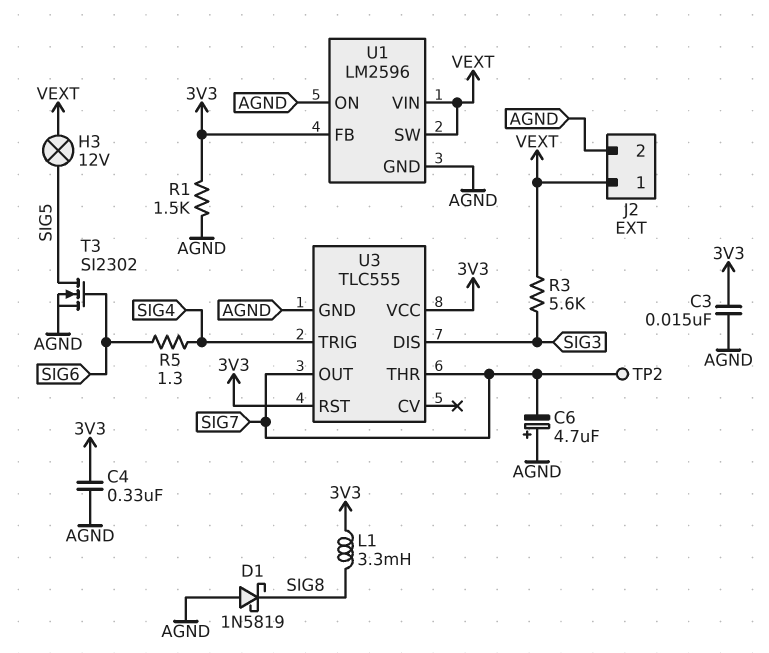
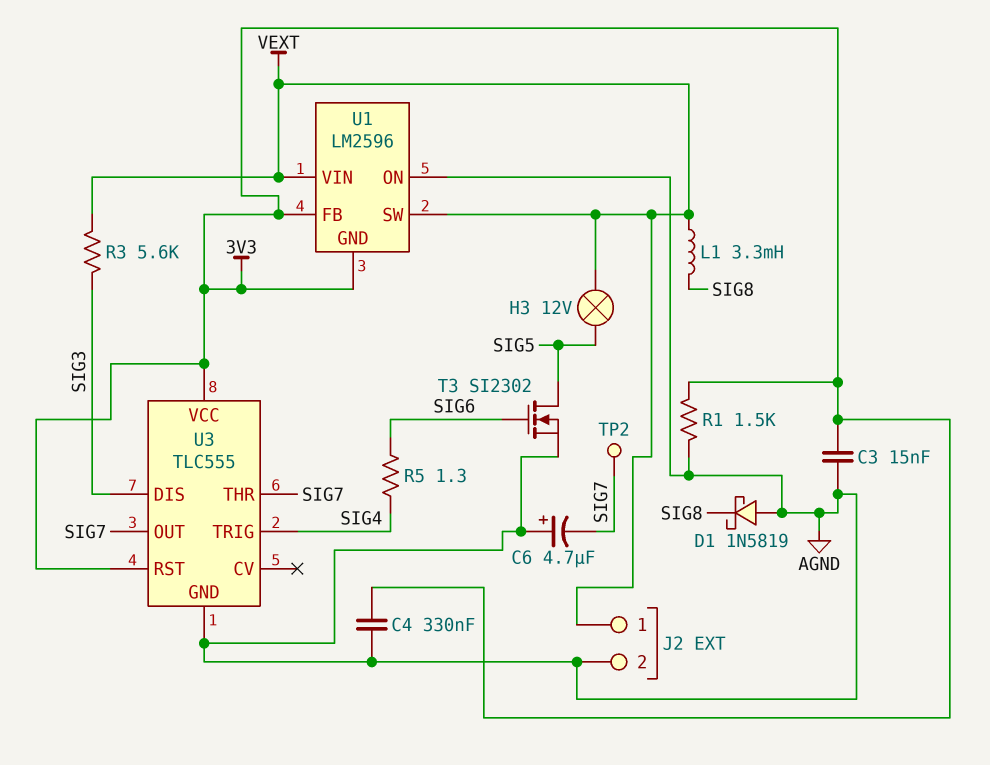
L1: 3.3mH (3V3, SIG8) -> 3.3mH (SIG8, VEXT)
U1 pin GND: AGND -> 3V3

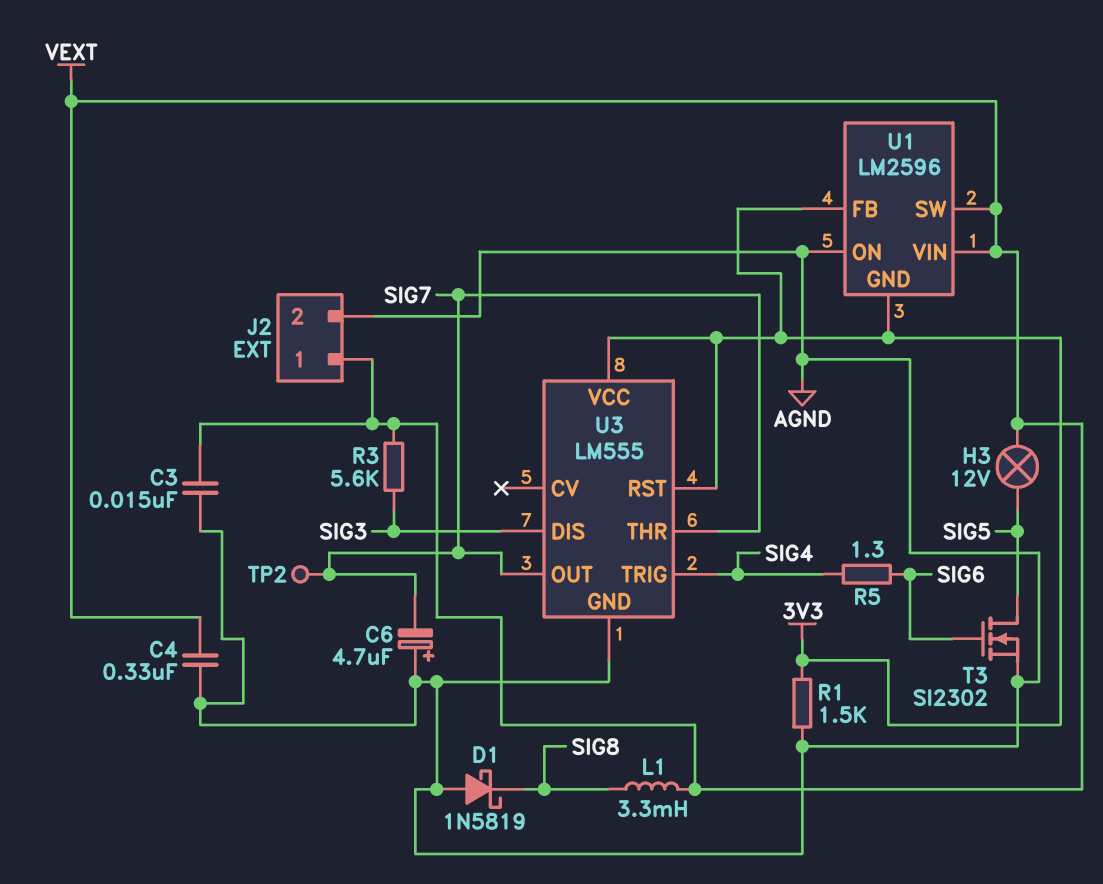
C3: 15nF (3V3, AGND) -> 15nF (AGND, VEXT)
C4: 330nF (3V3, AGND) -> 330nF (AGND, VEXT)
U3: TLC555 -> LM555

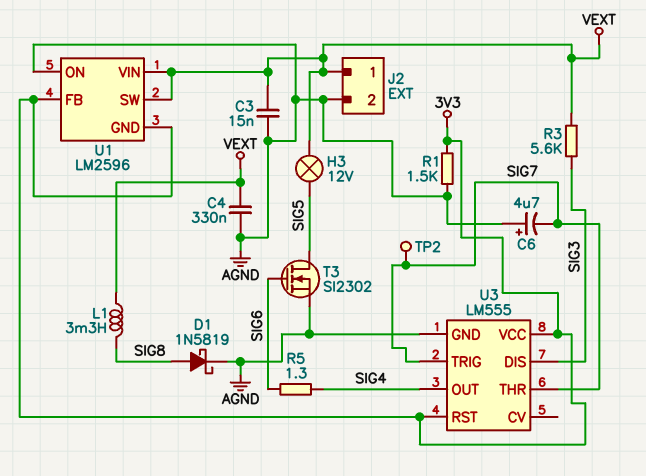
D1: schottky 1N5819 (A AGND, K SIG8) -> schottky 1N5819 (A SIG8, K AGND)
U3 pin OUT: SIG7 -> SIG4
U3 pin TRIG: SIG4 -> SIG7

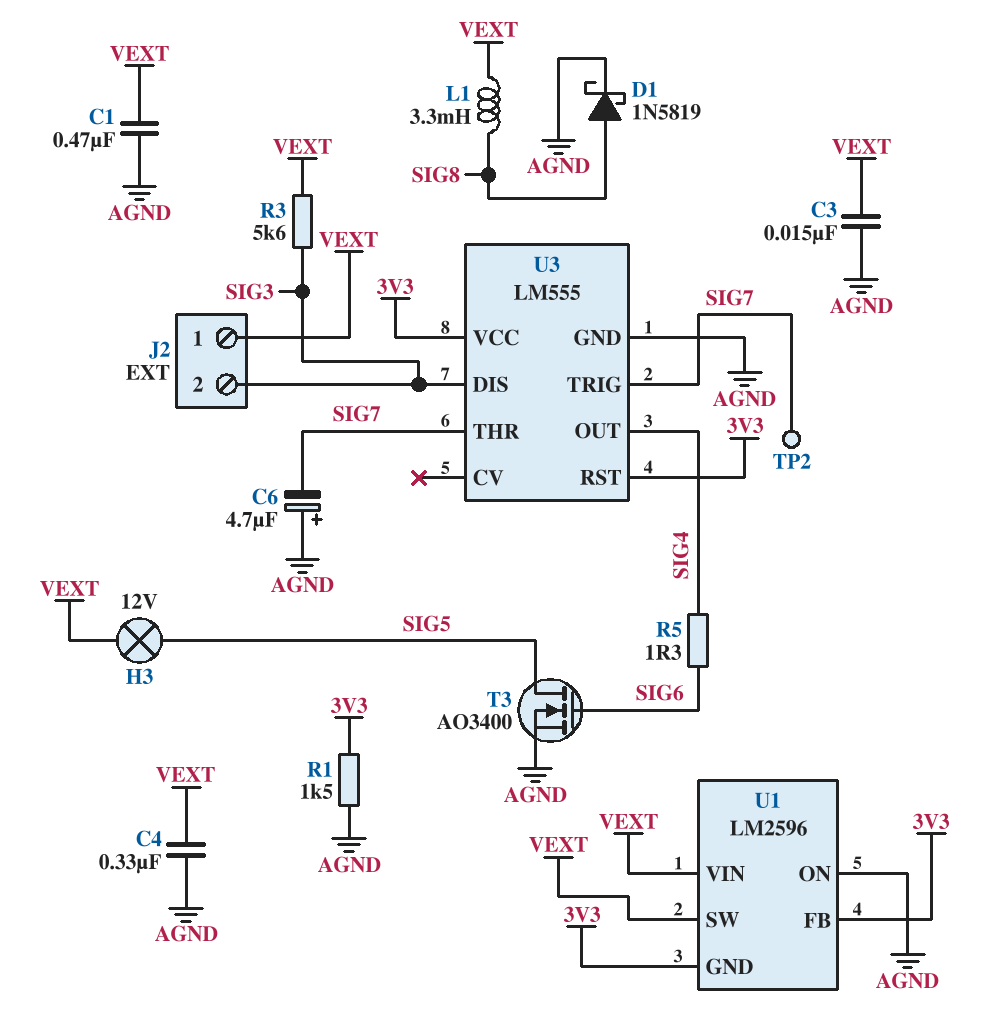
C1: none -> 470nF (AGND, VEXT)
J2 pin 2: AGND -> SIG3
T3: NMOS SI2302 (G SIG6, D SIG5, S AGND) -> NMOS AO3400 (G SIG6, D SIG5, S AGND)

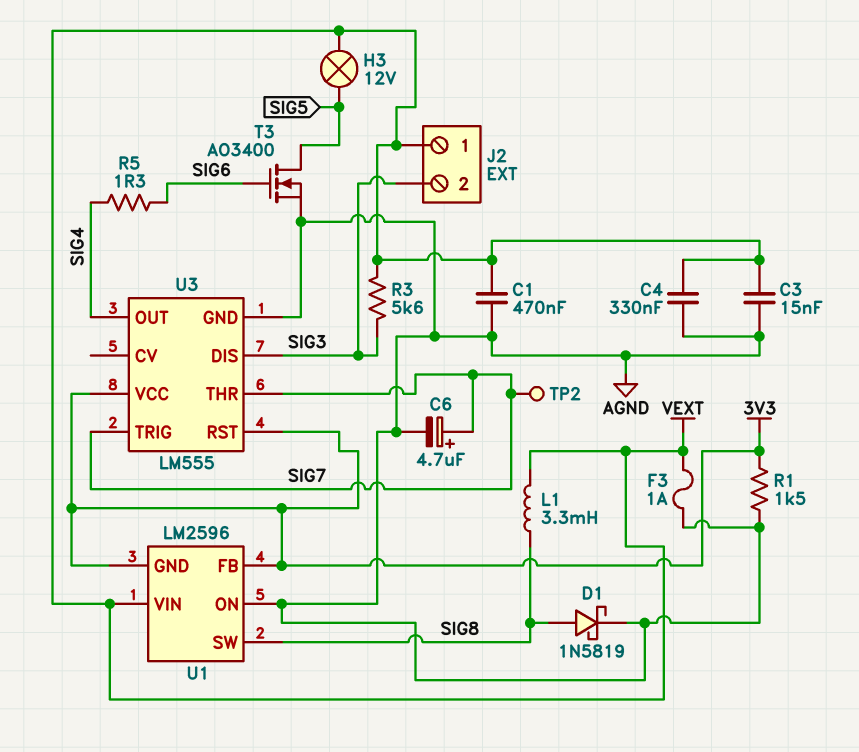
C6: 4.7uF (plus AGND, minus SIG7) -> 4.7uF (plus SIG7, minus AGND)
F3: none -> 1A (AGND, VEXT)
U1 pin SW: VEXT -> SIG8

